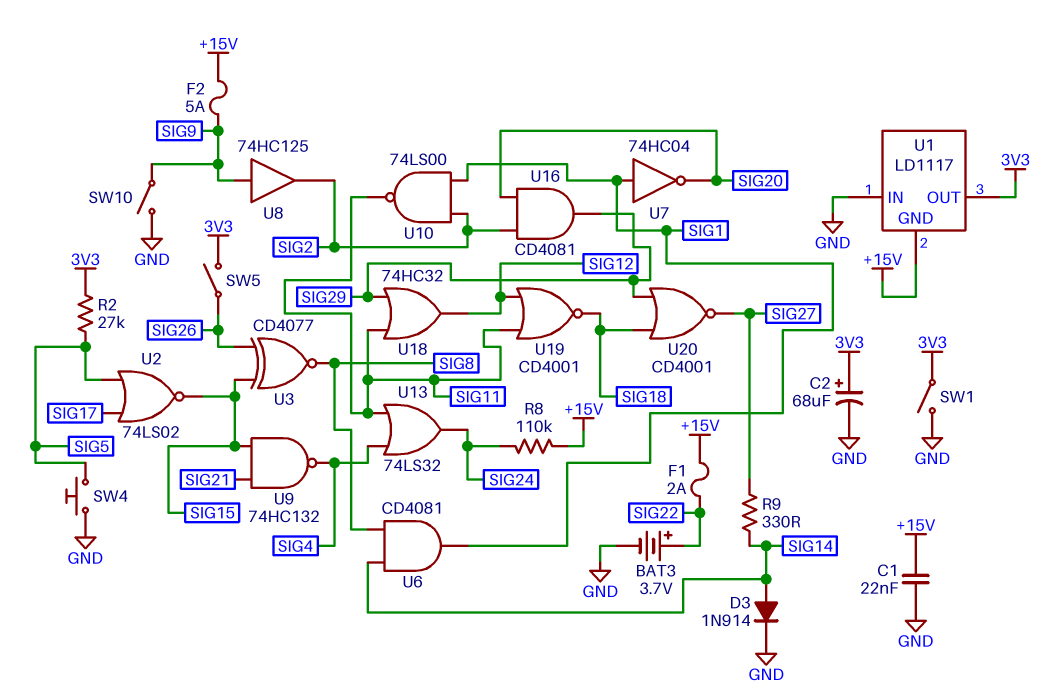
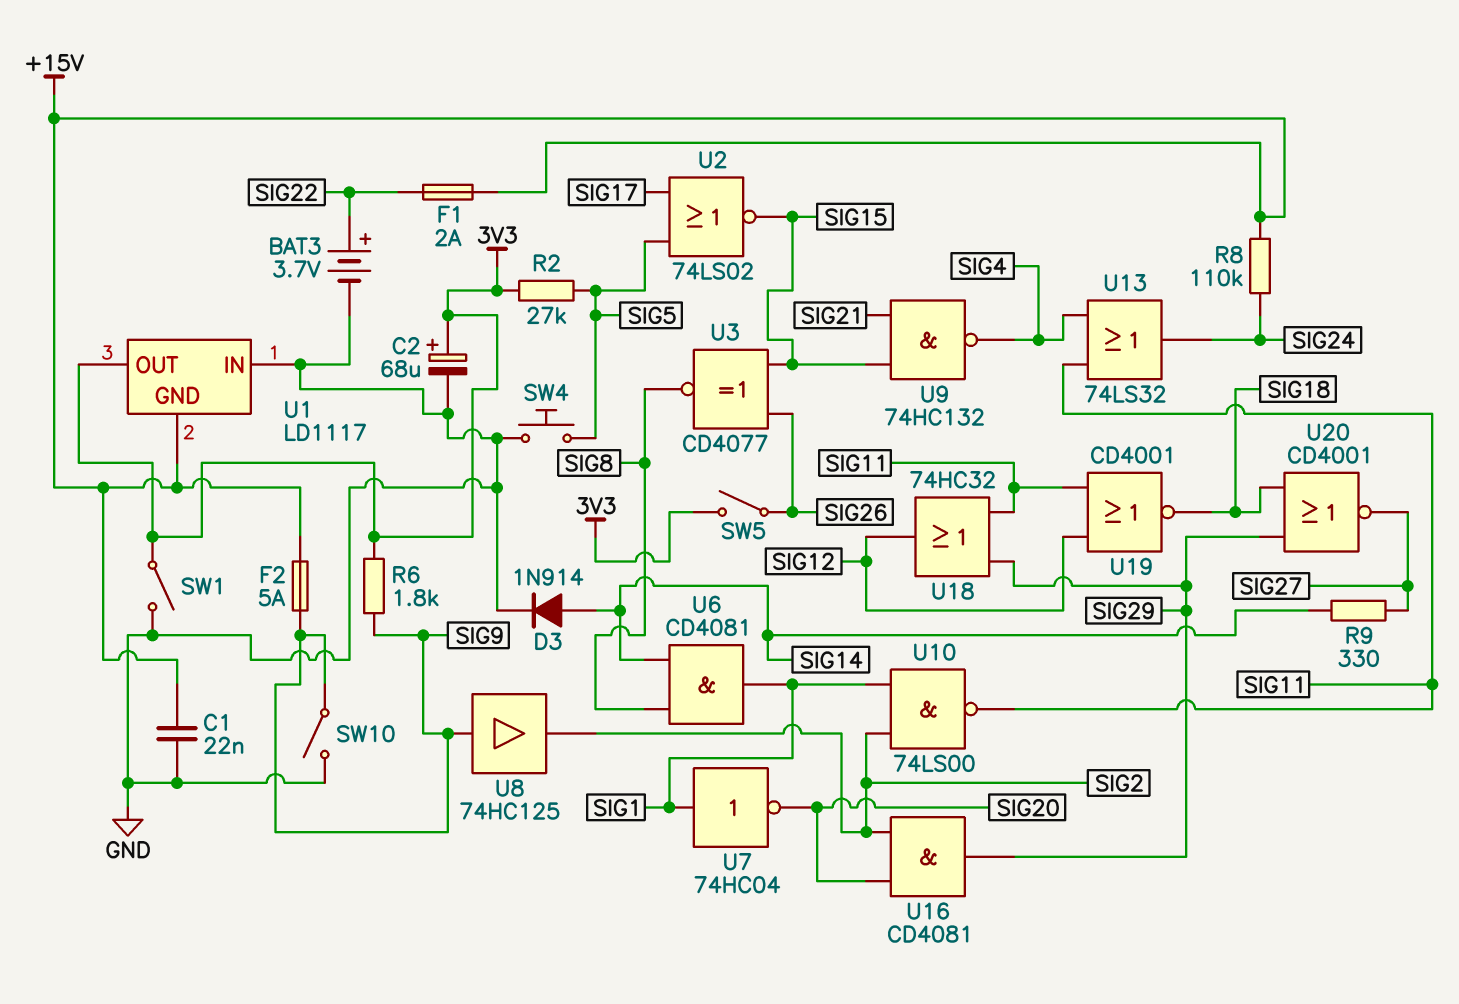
R6: none -> 1.8k (3V3, SIG9)

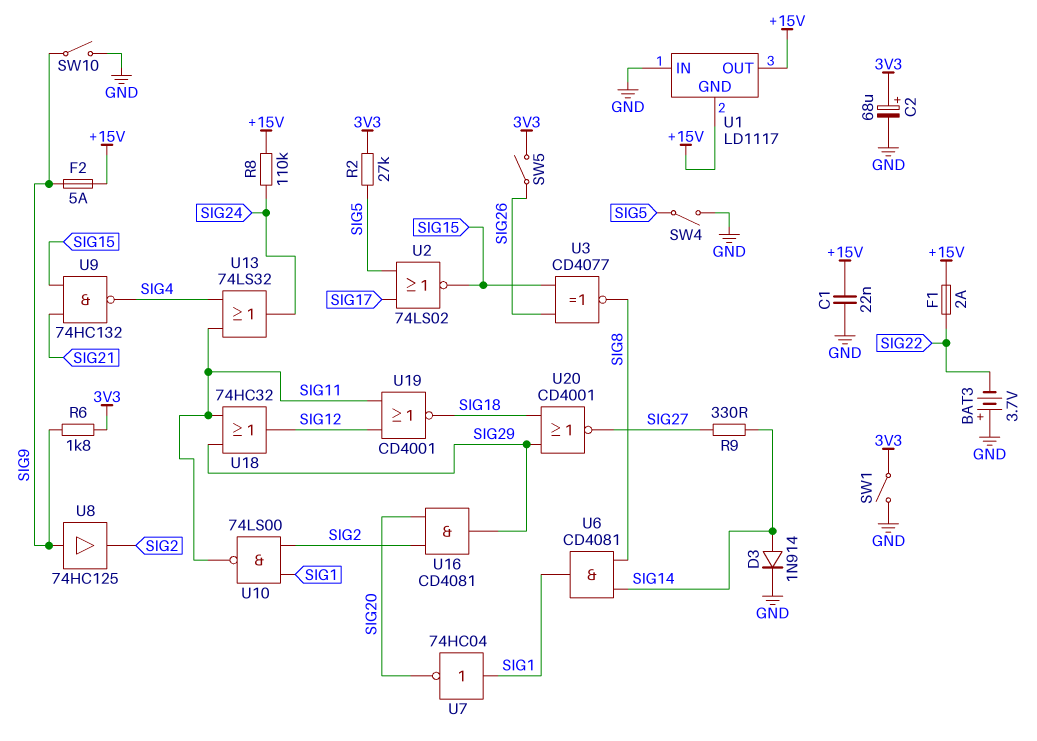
BAT3: 3.7V (plus SIG22, minus GND) -> 3.7V (plus GND, minus SIG22)
SW4: button (GND, SIG5) -> switch (GND, SIG5)
U1 pin OUT: 3V3 -> +15V

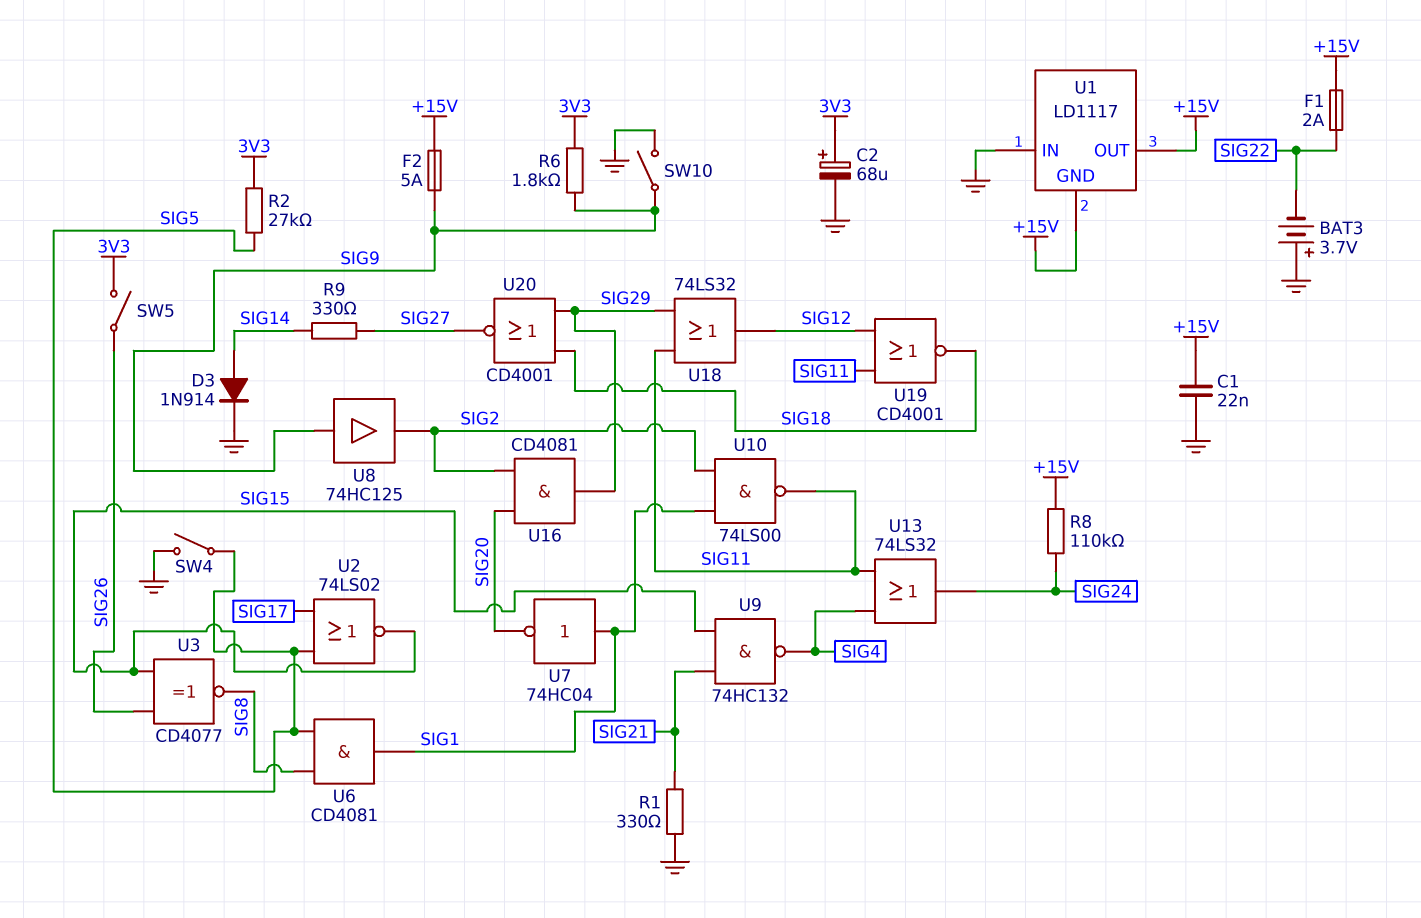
R1: none -> 330 (GND, SIG21)
SW1: switch (3V3, GND) -> none
U6: AND CD4081 (in SIG8, in SIG14, out SIG1) -> AND CD4081 (in SIG5, in SIG8, out SIG1)
U18: OR 74HC32 (in SIG11, in SIG29, out SIG12) -> OR 74LS32 (in SIG11, in SIG29, out SIG12)

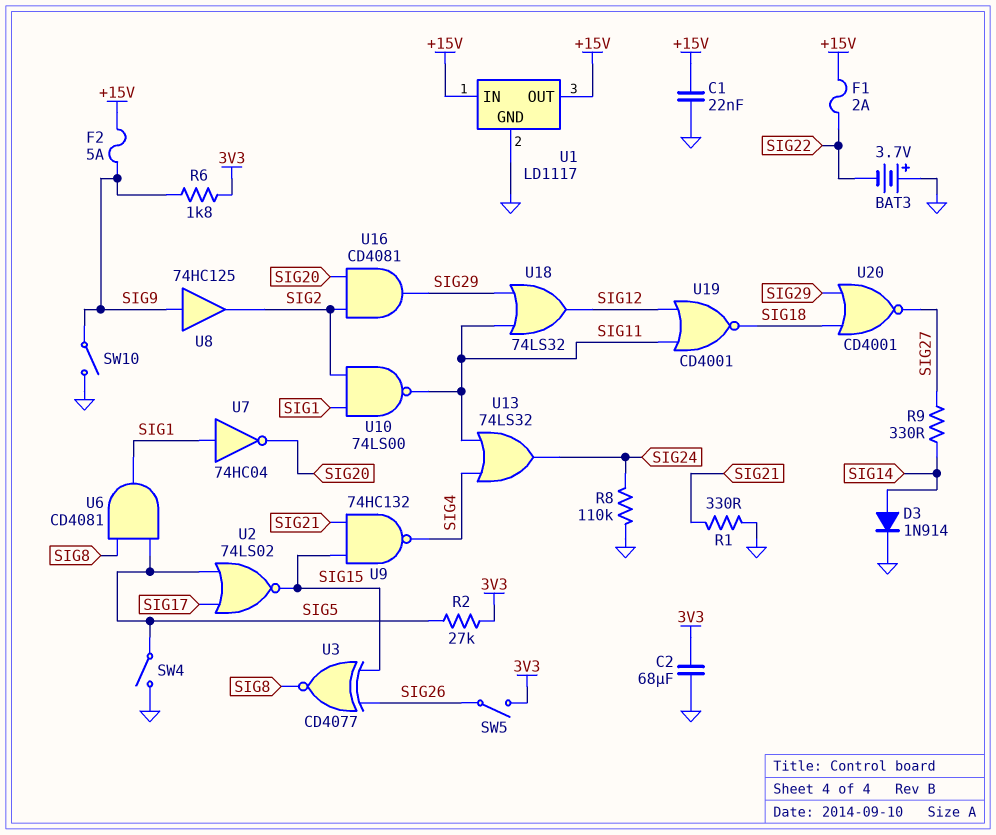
C2: 68uF (plus 3V3, minus GND) -> 68uF (3V3, GND)
R8: 110k (+15V, SIG24) -> 110k (GND, SIG24)
U1 pin GND: +15V -> GND
U1 pin IN: GND -> +15V

